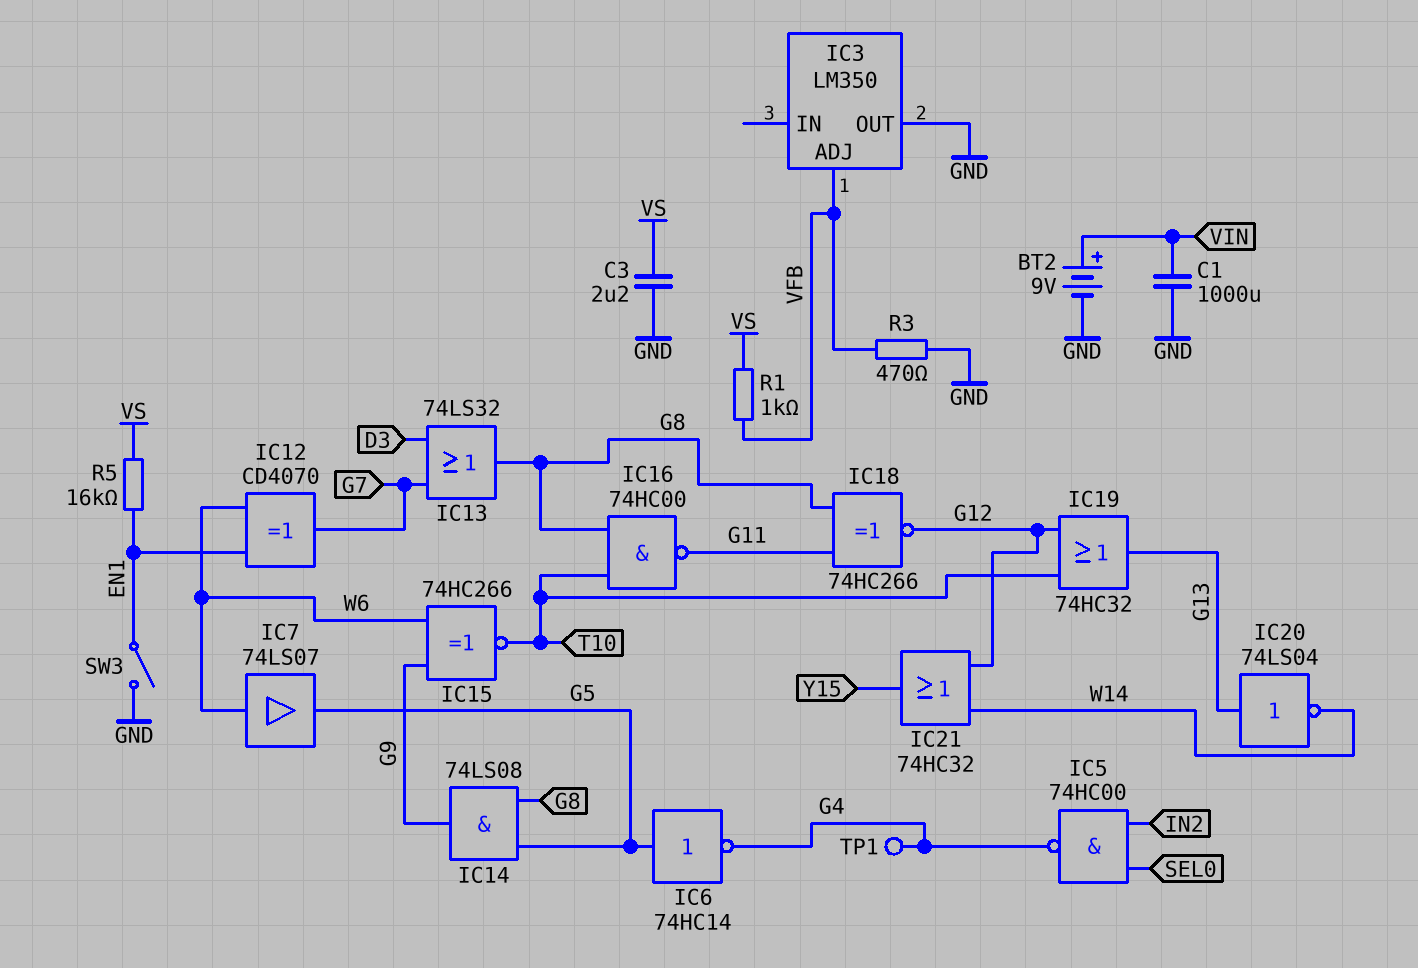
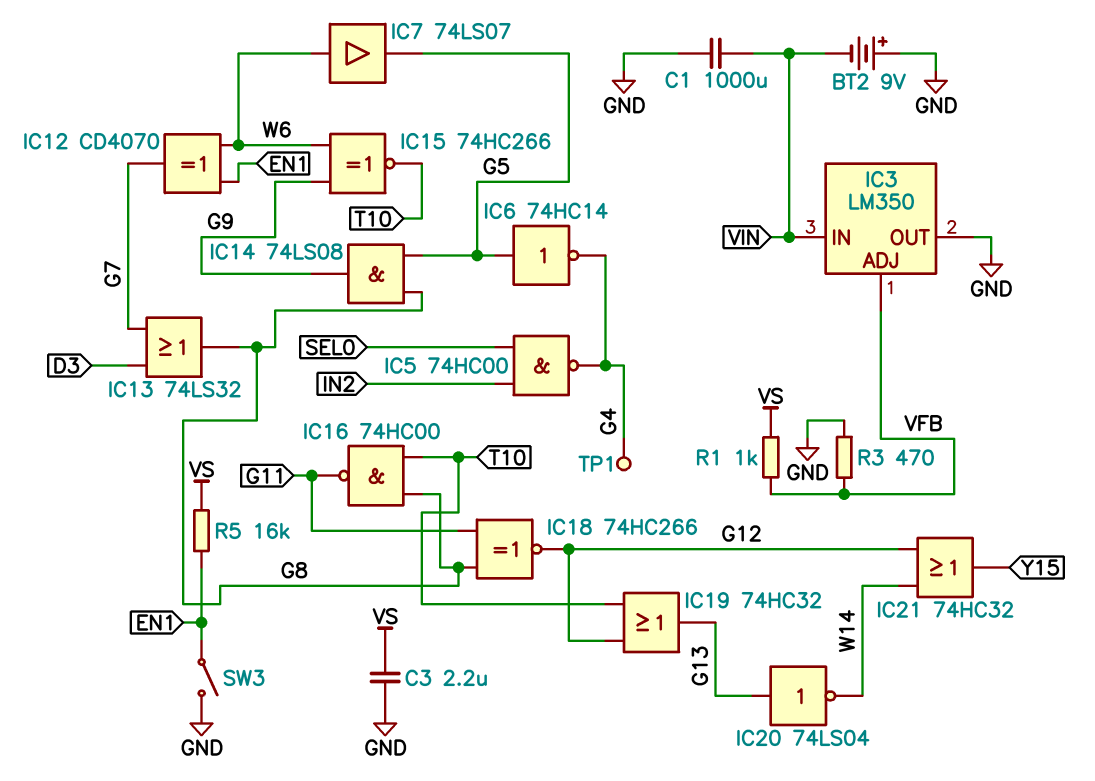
BT2: 9V (plus VIN, minus GND) -> 9V (plus GND, minus VIN)
IC3 pin IN: none -> VIN

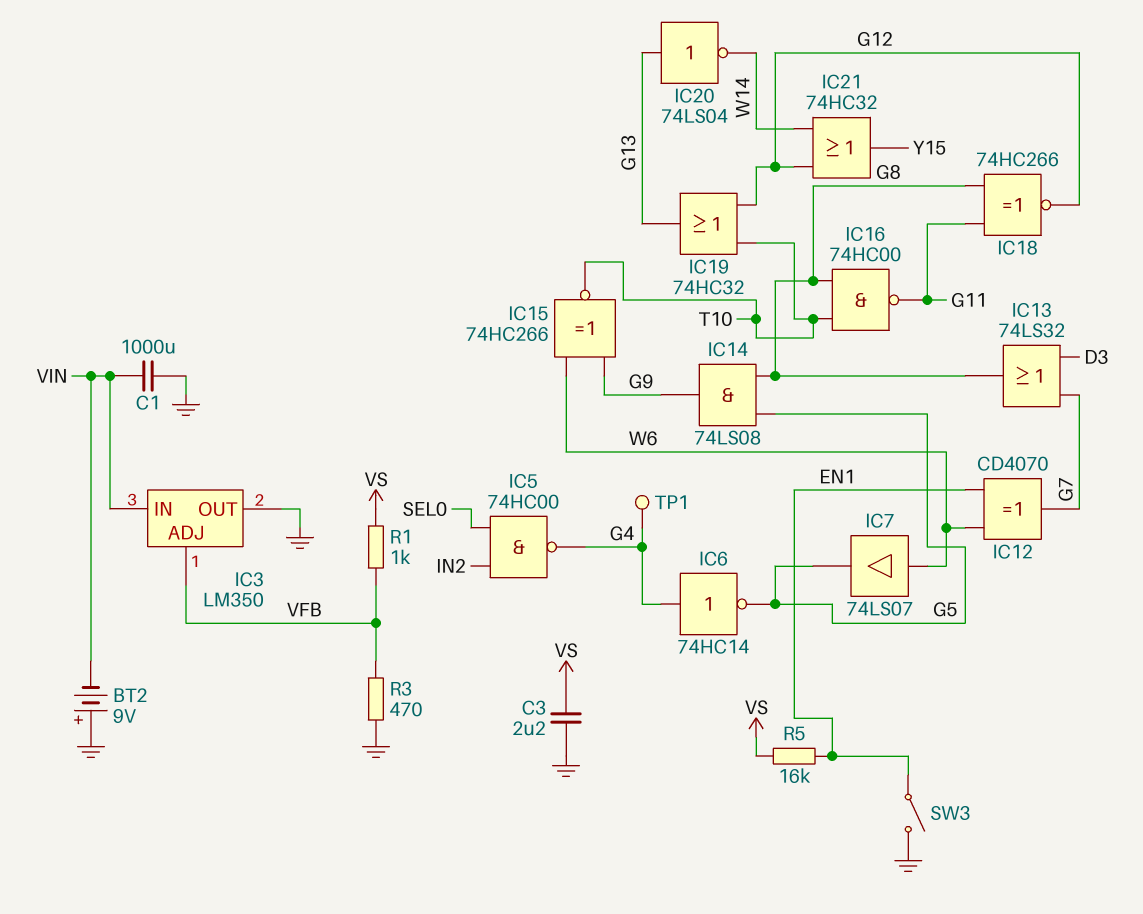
IC6: NOT 74HC14 (in G5, out G4) -> NOT 74HC14 (in G4, out G5)

